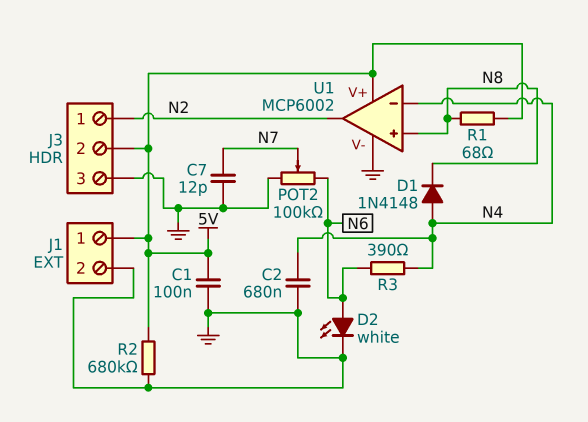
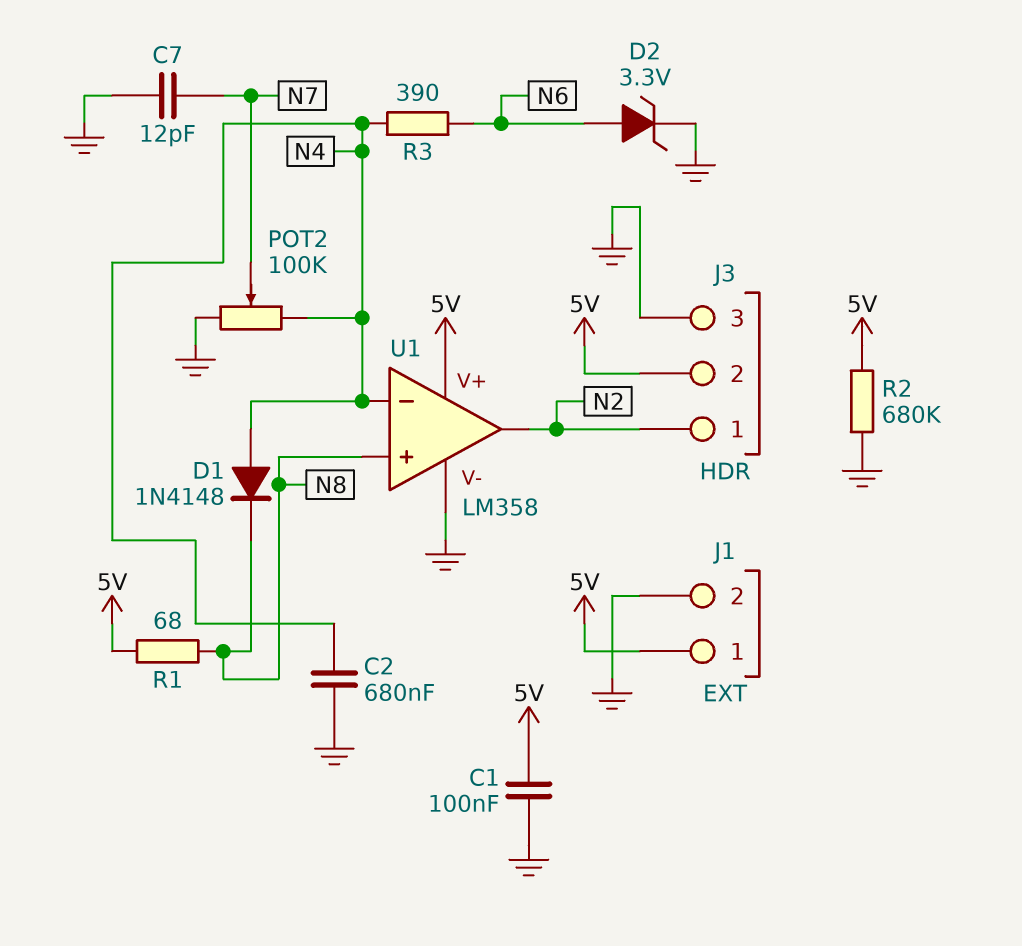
D2: LED white (A N6, K GND) -> zener 3.3V (A N6, K GND)
POT2: 100k (GND, N6, wiper N7) -> 100k (GND, N4, wiper N7)
U1: MCP6002 -> LM358

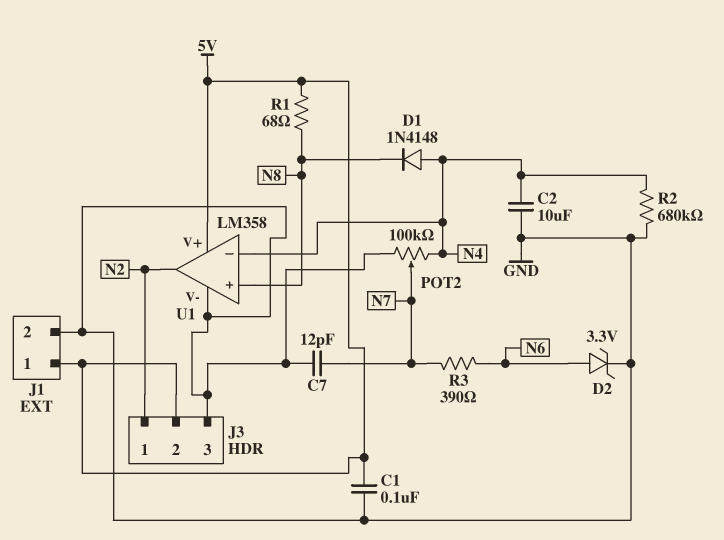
C2: 680nF (GND, N4) -> 10uF (GND, N4)
R2: 680k (5V, GND) -> 680k (GND, N4)
R3: 390 (N4, N6) -> 390 (N6, N7)

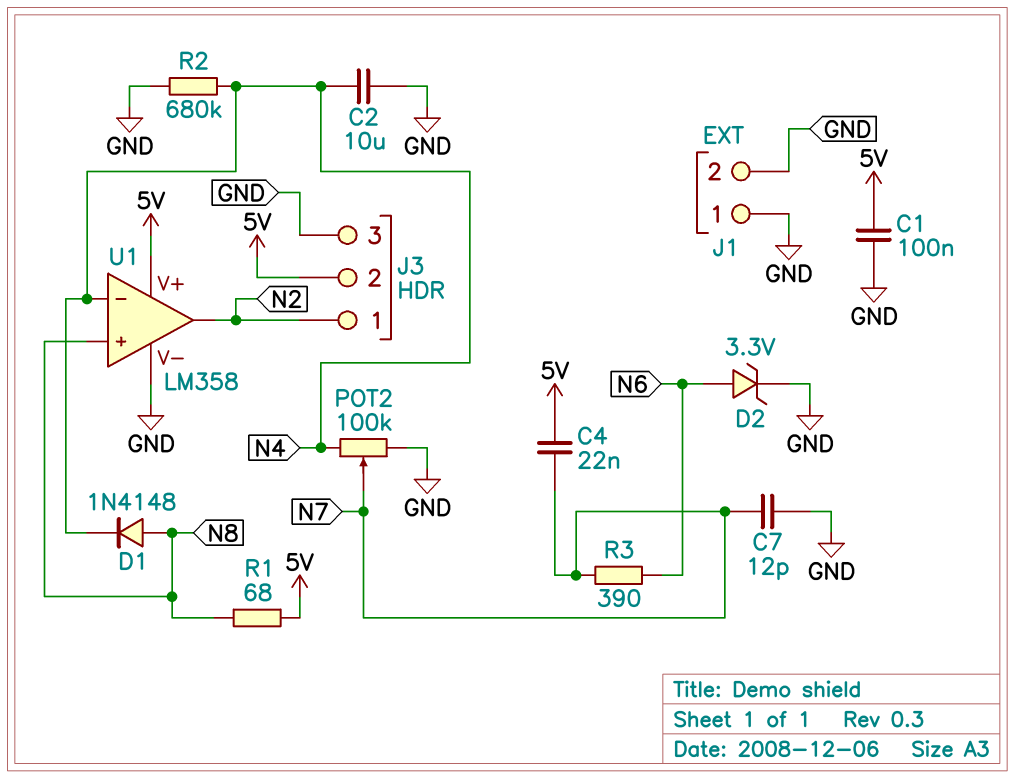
C4: none -> 22nF (5V, N7)
D1: diode 1N4148 (A N4, K N8) -> diode 1N4148 (A N8, K N4)
J1 pin 1: 5V -> GND

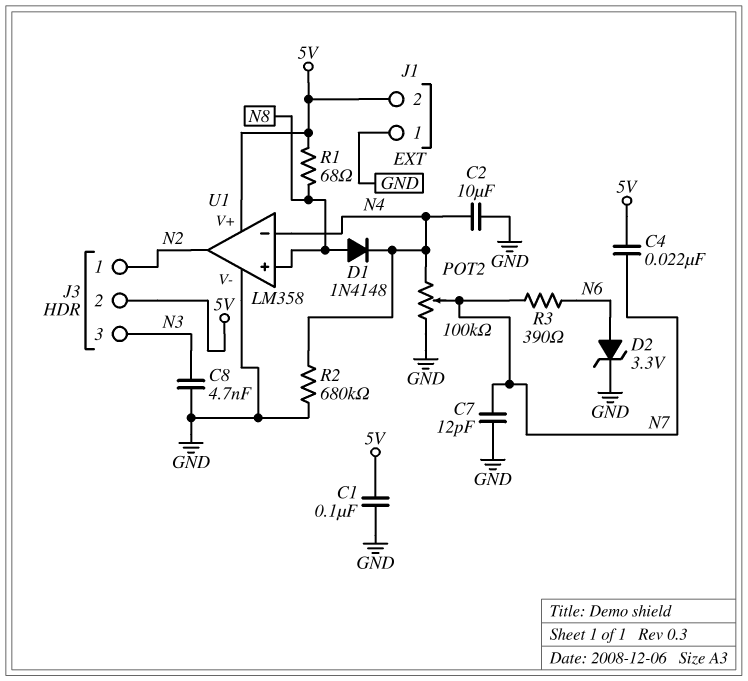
C8: none -> 4.7nF (GND, N3)
J1 pin 2: GND -> 5V
J3 pin 3: GND -> N3

